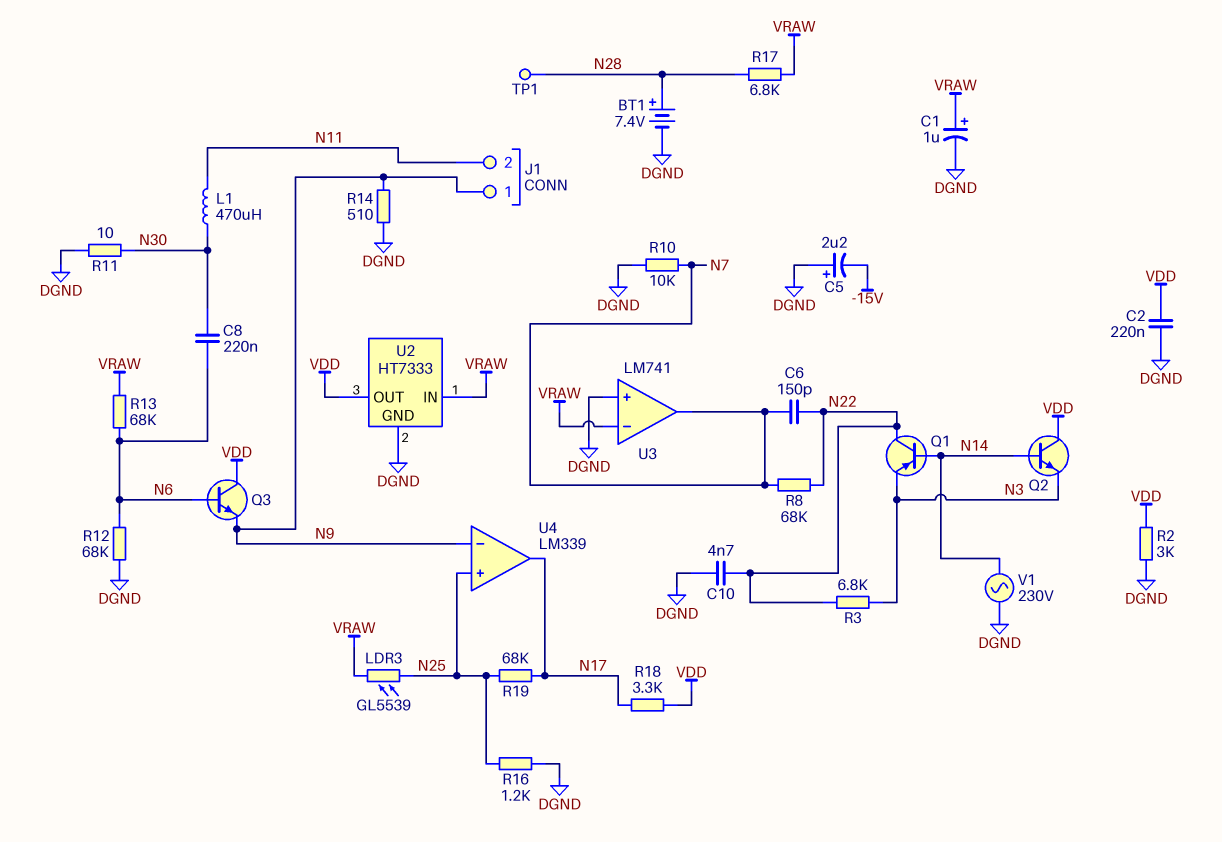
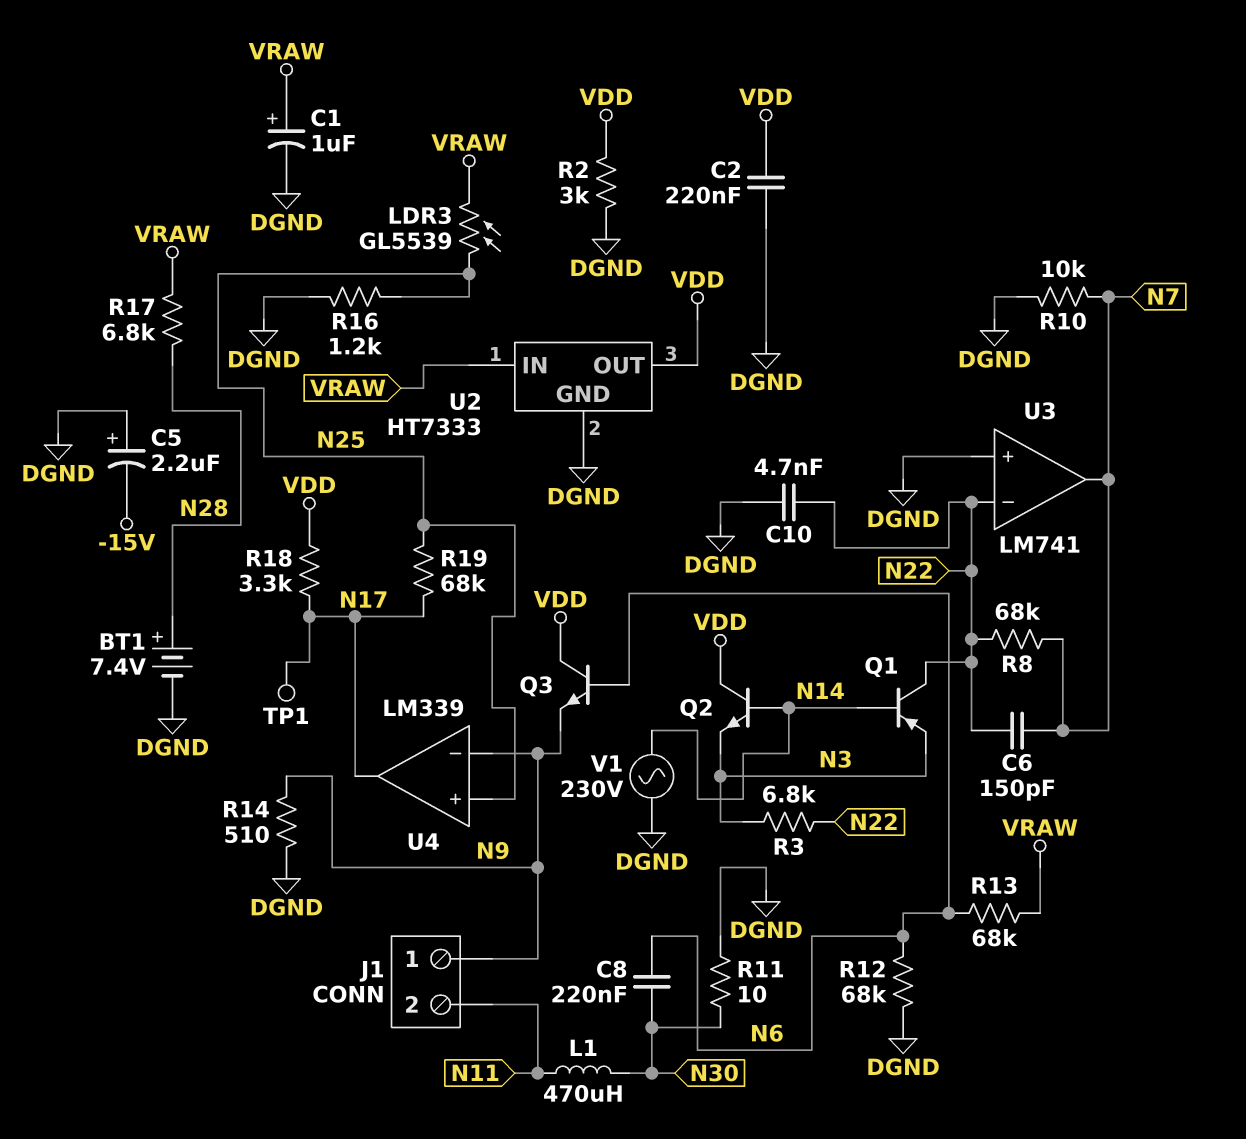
TP1: test point (N28) -> test point (N17)
U3 pin in-: VRAW -> N22

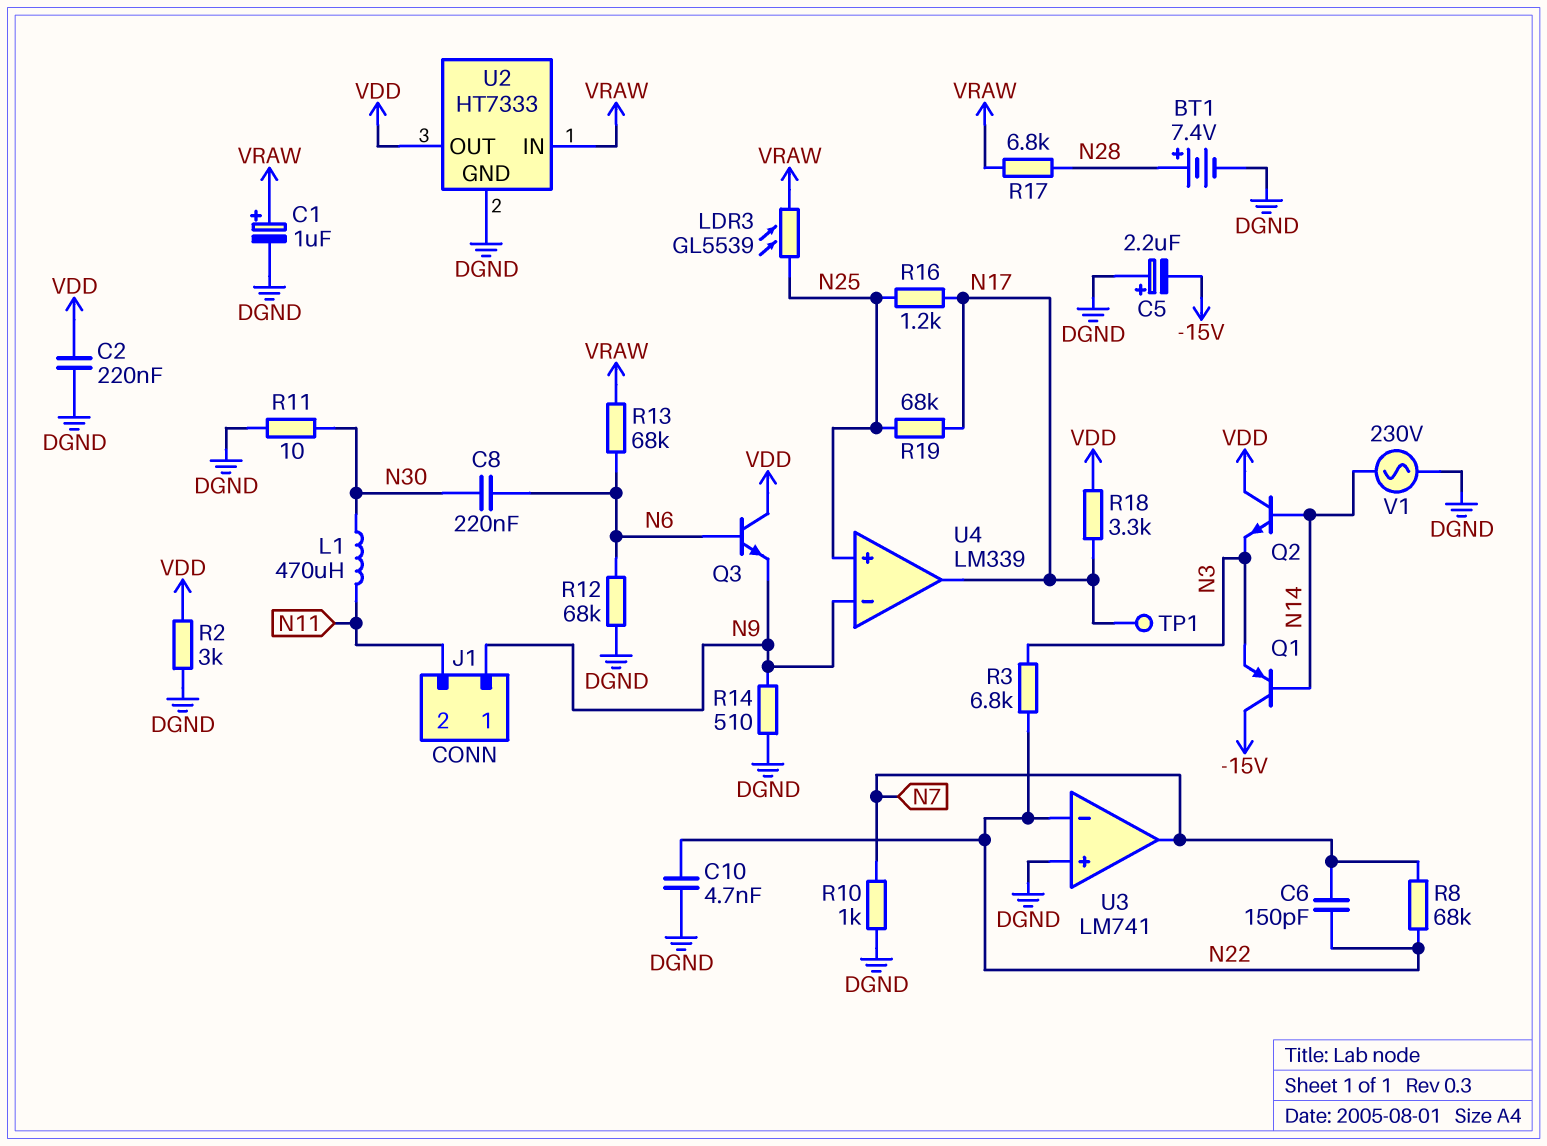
Q1: PNP (B N14, C N22, E N3) -> PNP (B N14, C -15V, E N3)
R10: 10k (DGND, N7) -> 1k (DGND, N7)
R16: 1.2k (DGND, N25) -> 1.2k (N17, N25)

